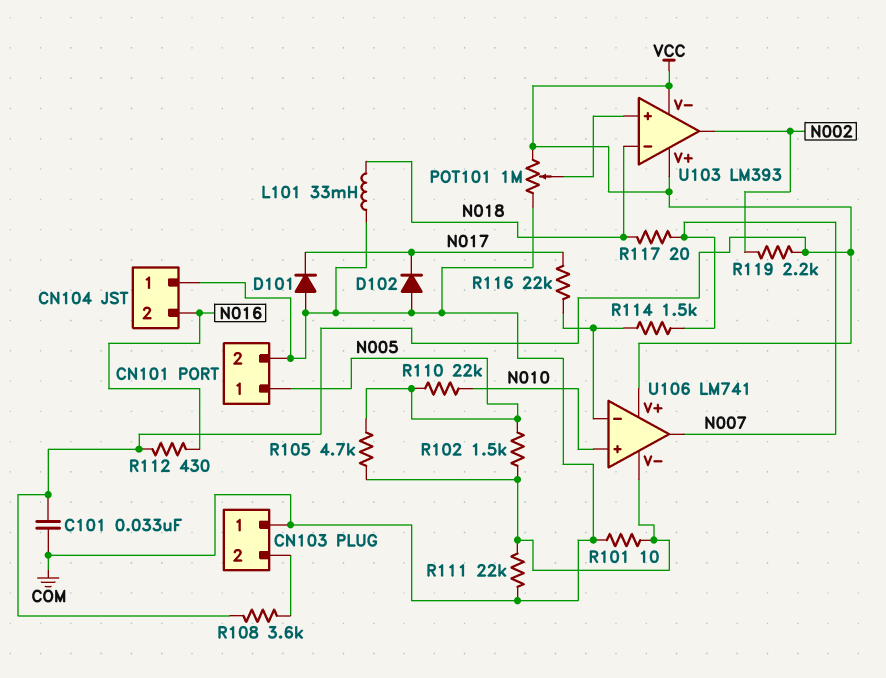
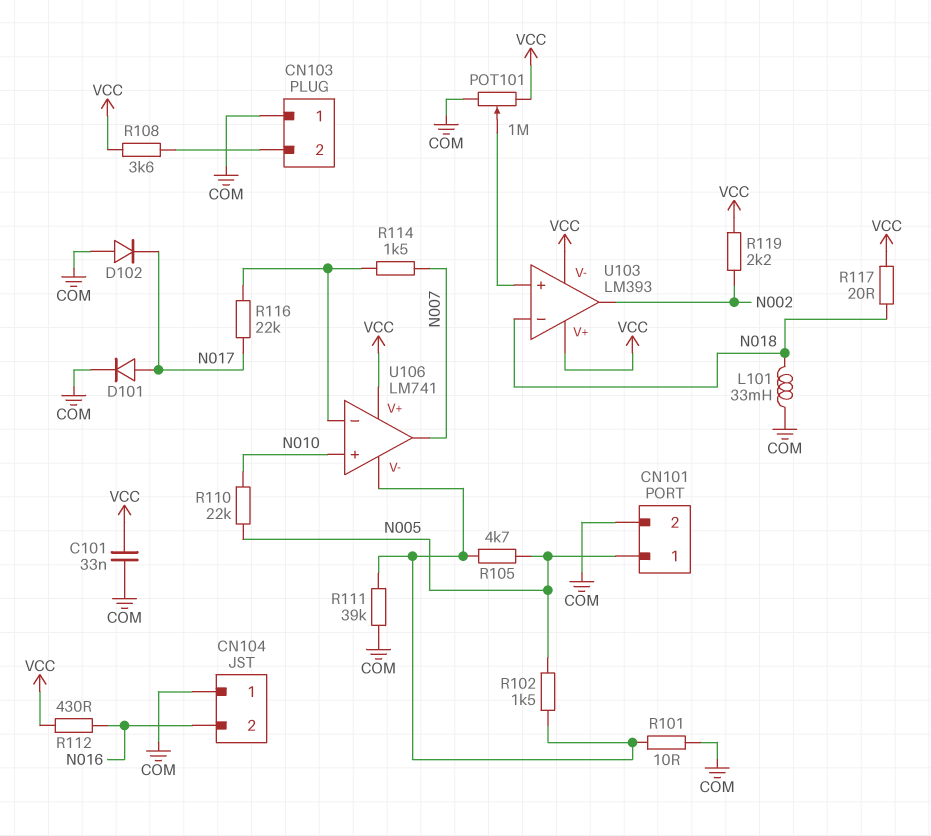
D101: diode (A COM, K N017) -> diode (A N017, K COM)
R111: 22k (COM, U106/V-) -> 39k (COM, U106/V-)
R117: 20 (N007, N018) -> 20 (N018, VCC)

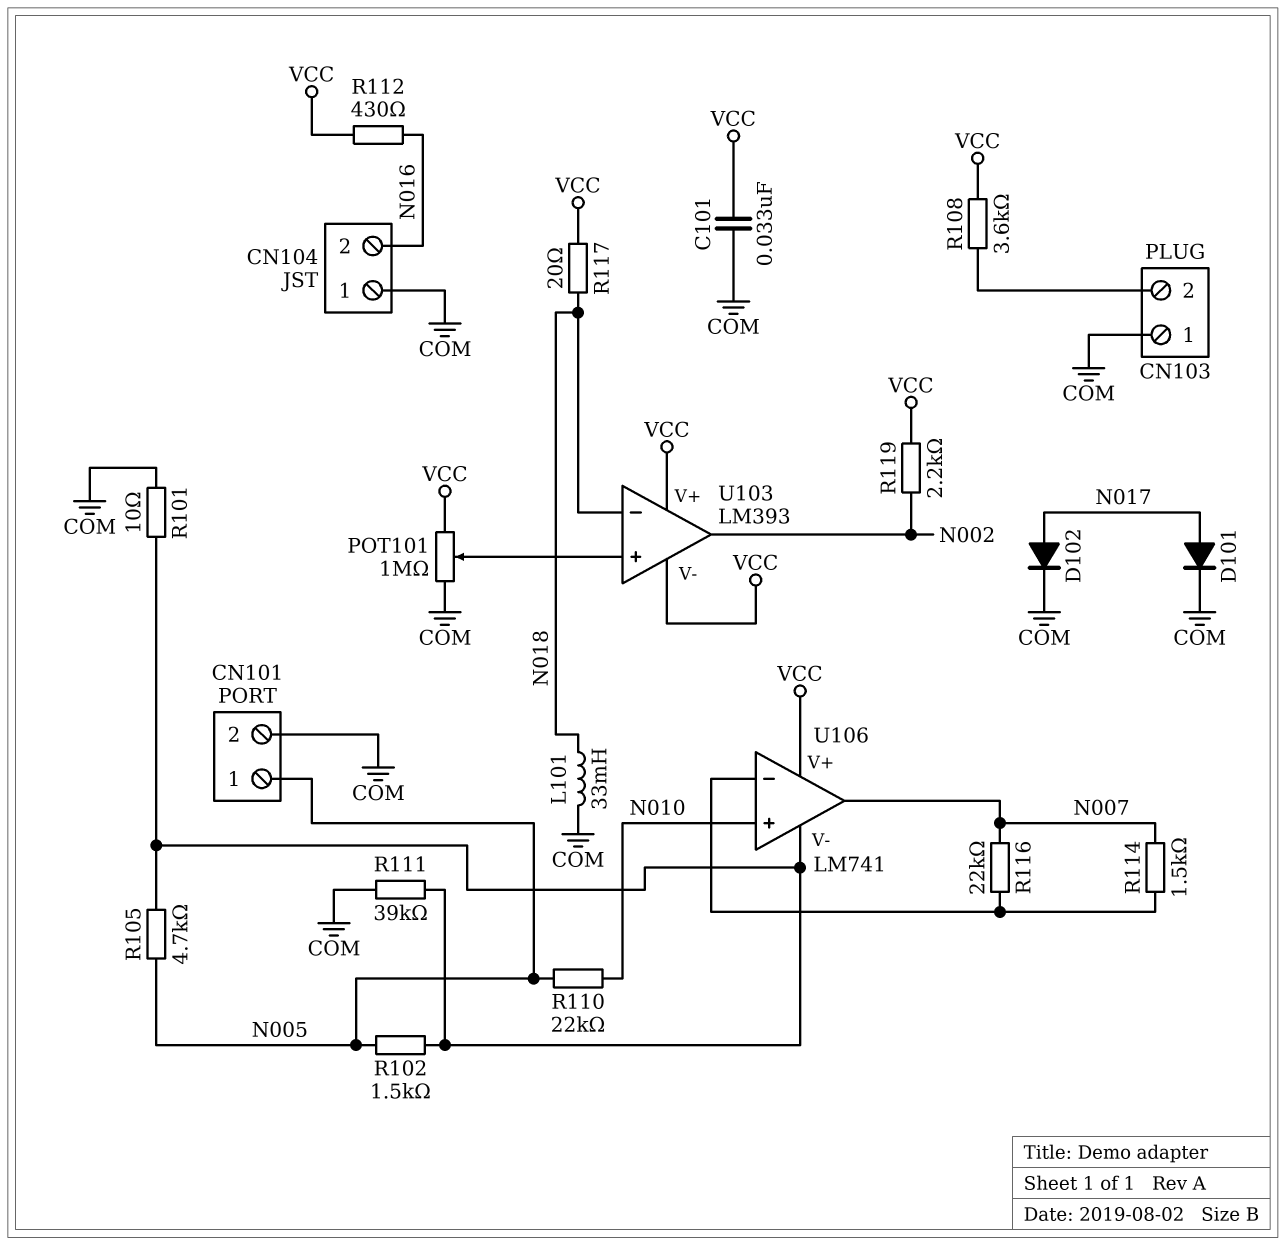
D102: diode (A COM, K N017) -> diode (A N017, K COM)
R116: 22k (N017, U106/in-) -> 22k (N007, U106/in-)

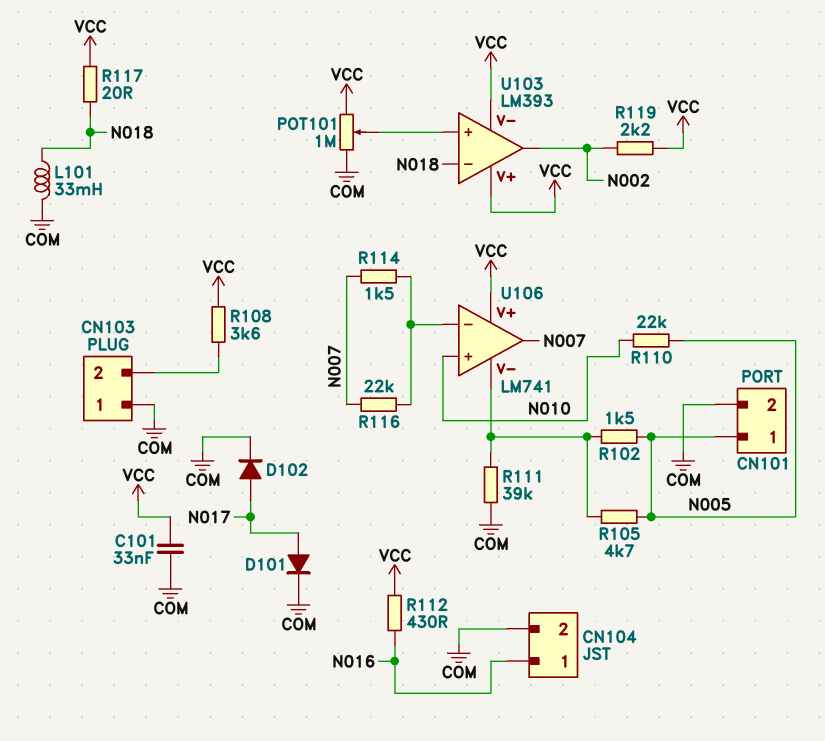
CN104 pin 1: COM -> N016
CN104 pin 2: N016 -> COM
R101: 10 (COM, U106/V-) -> none

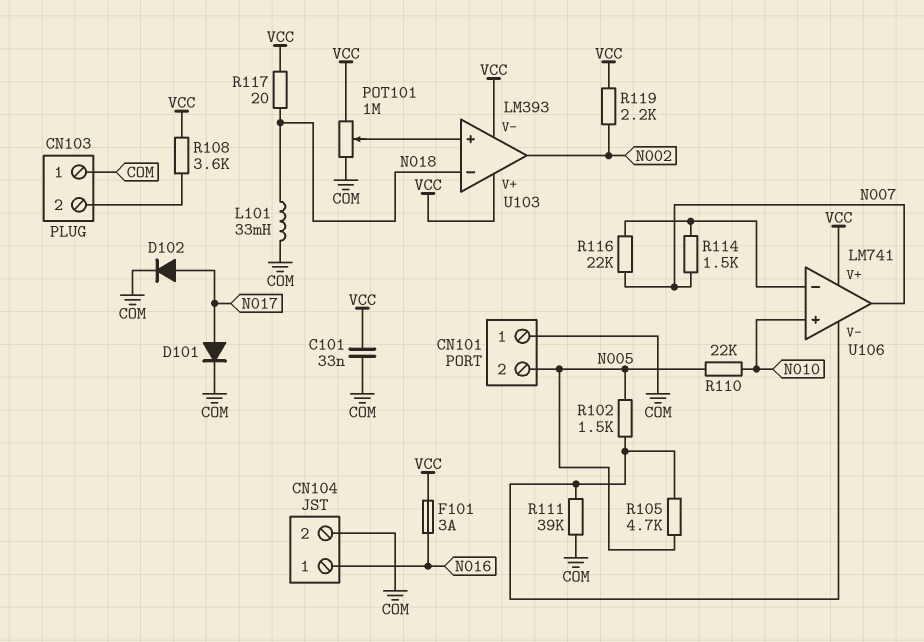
CN101 pin 1: N005 -> COM
CN101 pin 2: COM -> N005
F101: none -> 3A (N016, VCC)
R112: 430 (N016, VCC) -> none

